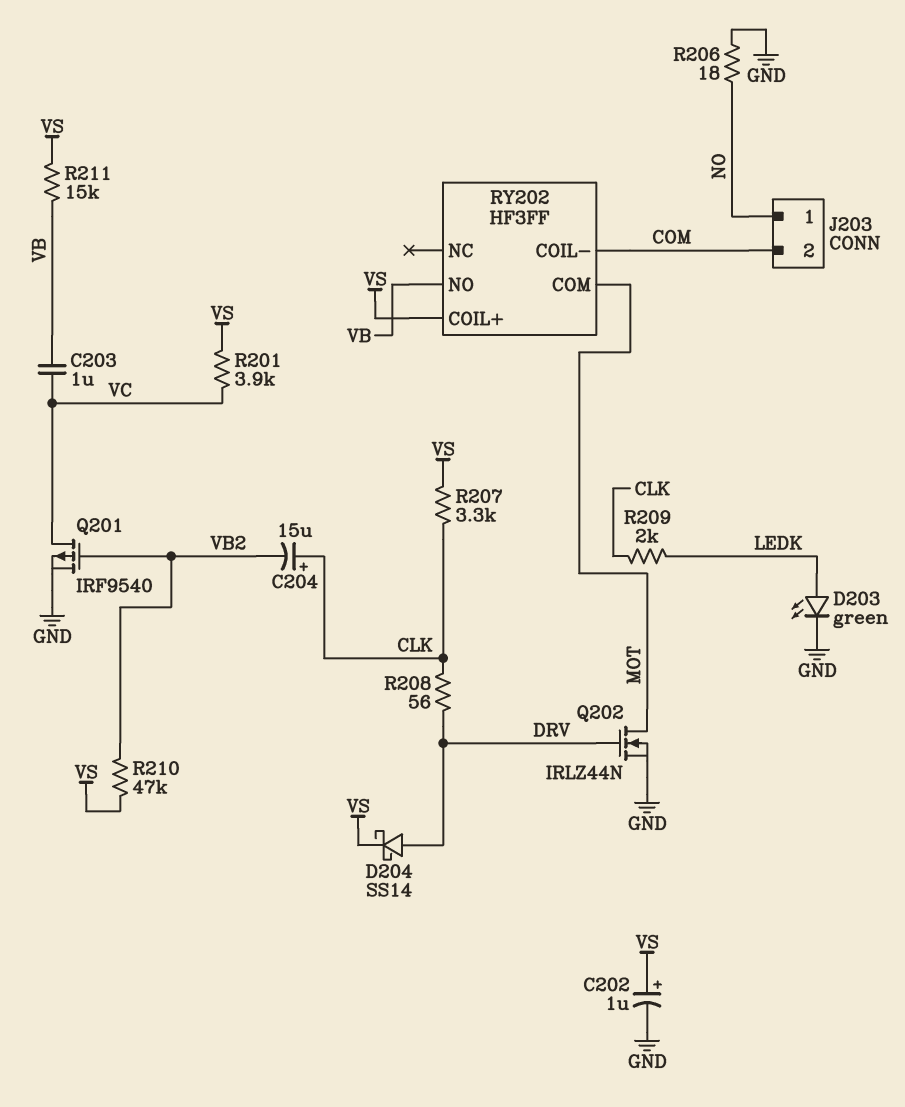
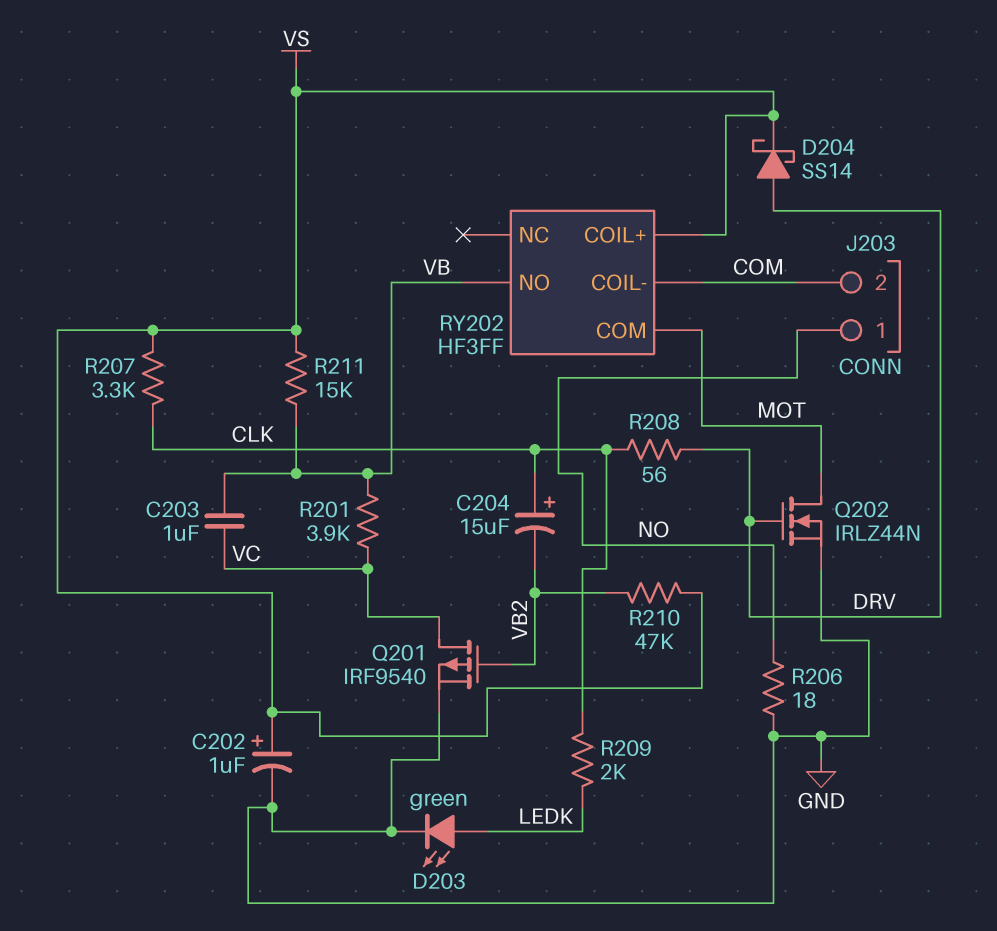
R201: 3.9k (VC, VS) -> 3.9k (VB, VC)

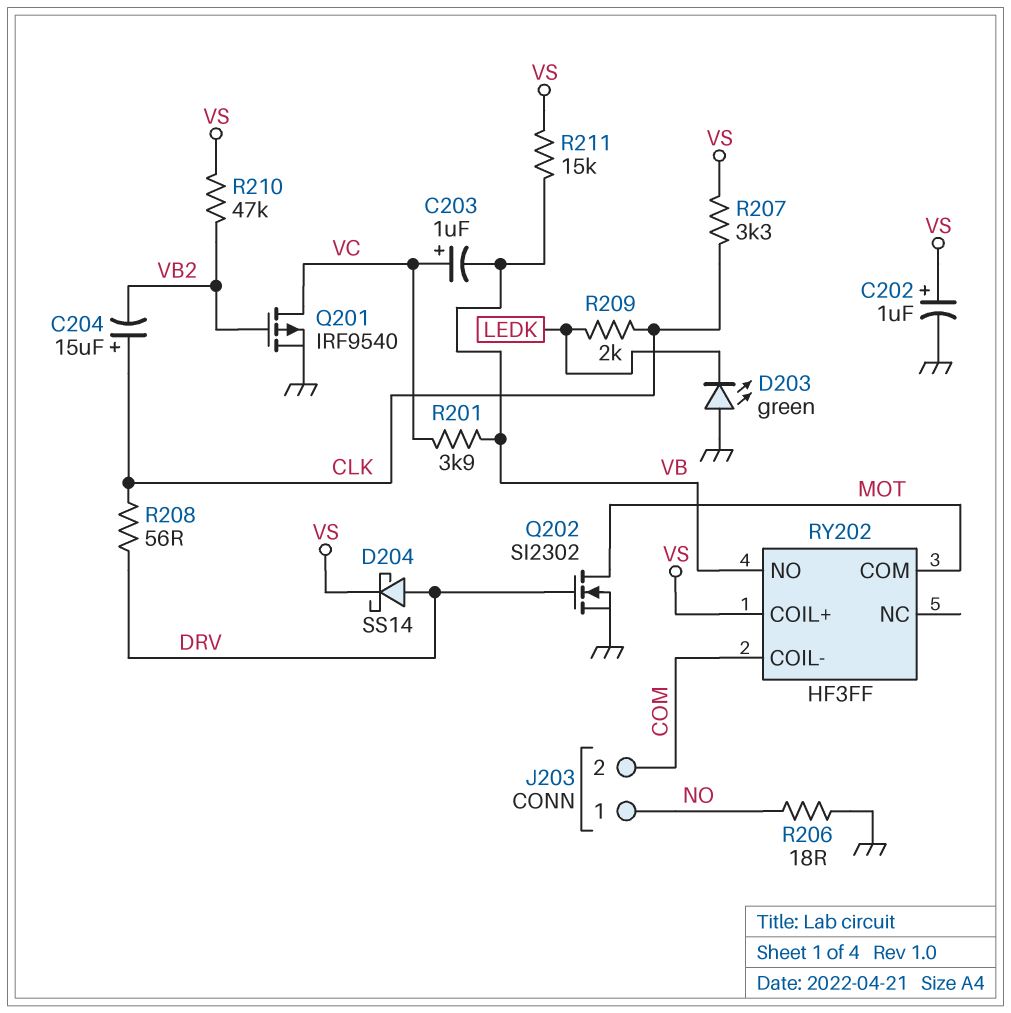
C203: 1uF (VB, VC) -> 1uF (plus VC, minus VB)
D203: LED green (A LEDK, K GND) -> LED green (A GND, K LEDK)
Q202: NMOS IRLZ44N (G DRV, D MOT, S GND) -> NMOS SI2302 (G DRV, D MOT, S GND)

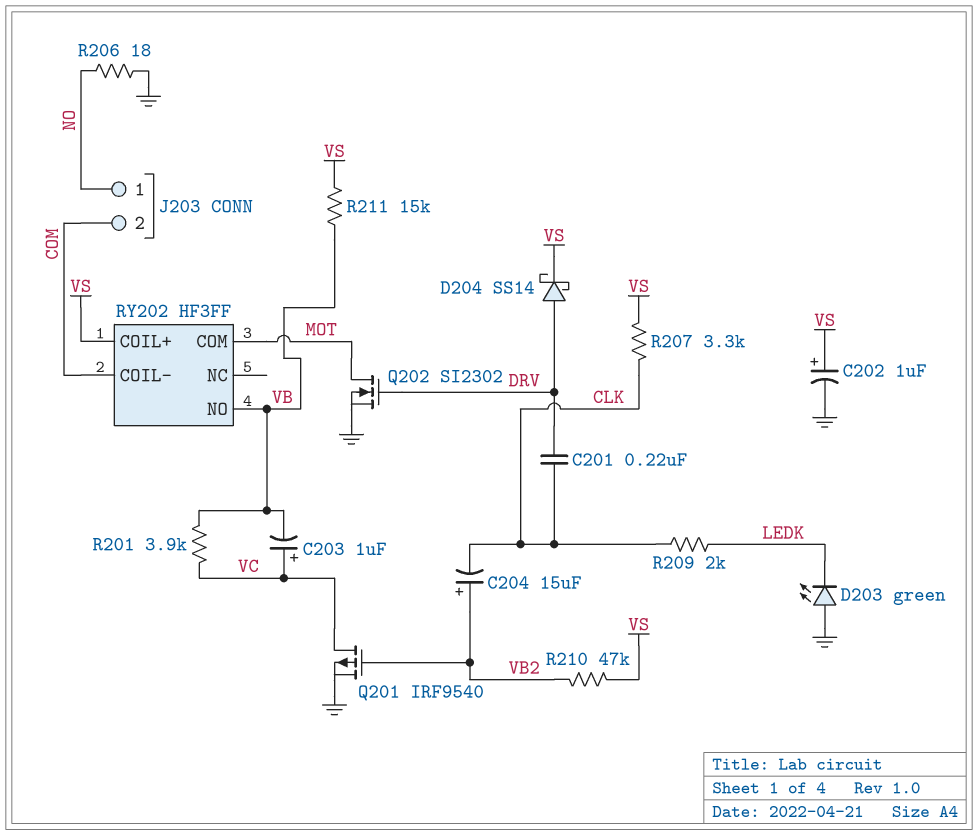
C201: none -> 220nF (CLK, DRV)
C204: 15uF (plus CLK, minus VB2) -> 15uF (plus VB2, minus CLK)
R208: 56 (CLK, DRV) -> none

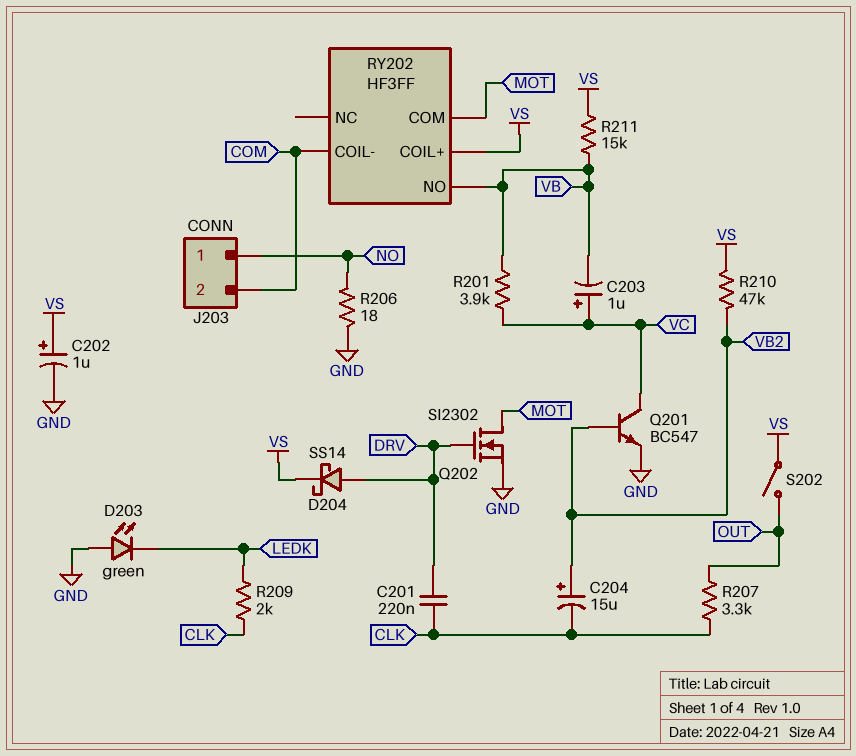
Q201: PMOS IRF9540 (G VB2, D VC, S GND) -> NPN BC547 (B VB2, C VC, E GND)
R207: 3.3k (CLK, VS) -> 3.3k (CLK, OUT)
S202: none -> switch (OUT, VS)

